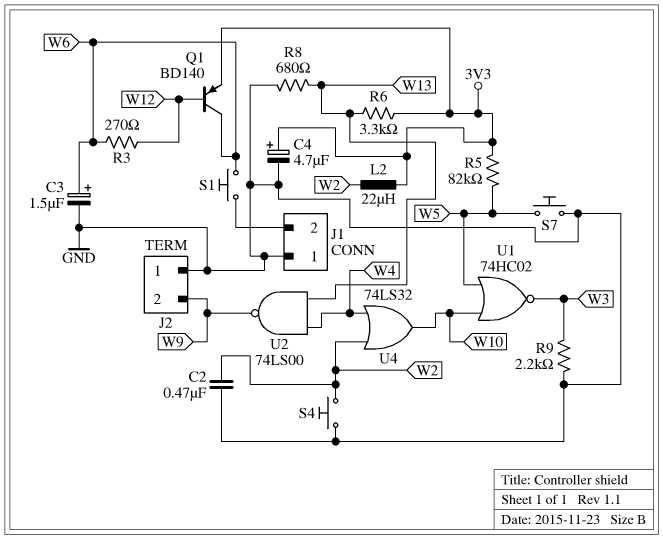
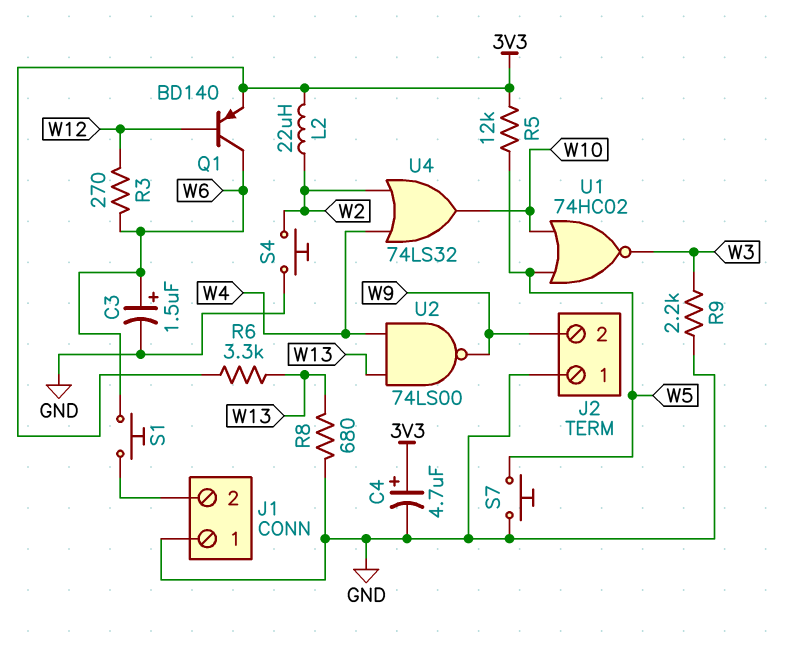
C2: 470nF (GND, W2) -> none
R5: 82k (3V3, W5) -> 12k (3V3, W5)

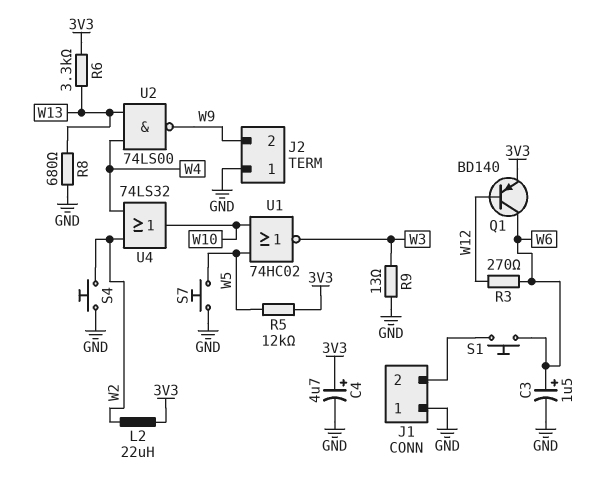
R9: 2.2k (GND, W3) -> 13 (GND, W3)

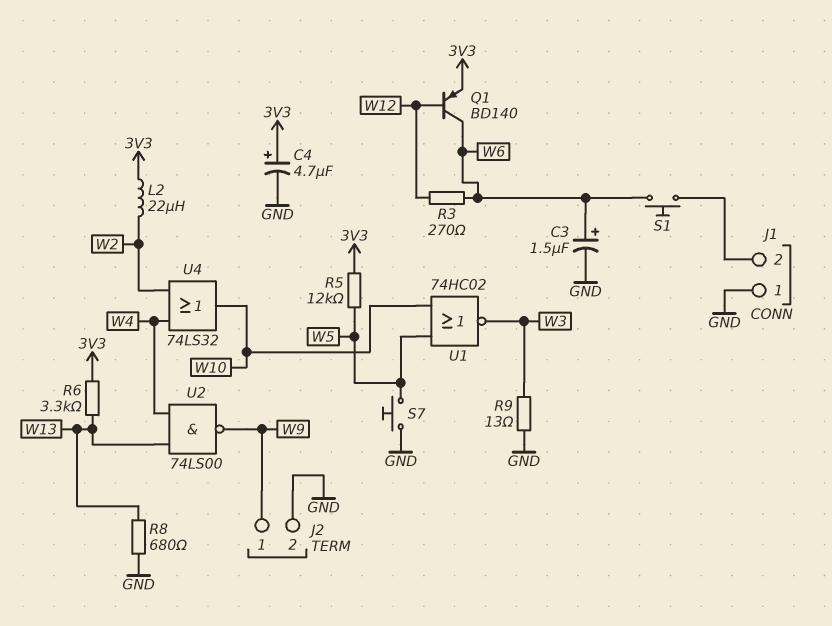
J2 pin 1: GND -> W9
J2 pin 2: W9 -> GND
S4: button (GND, W2) -> none

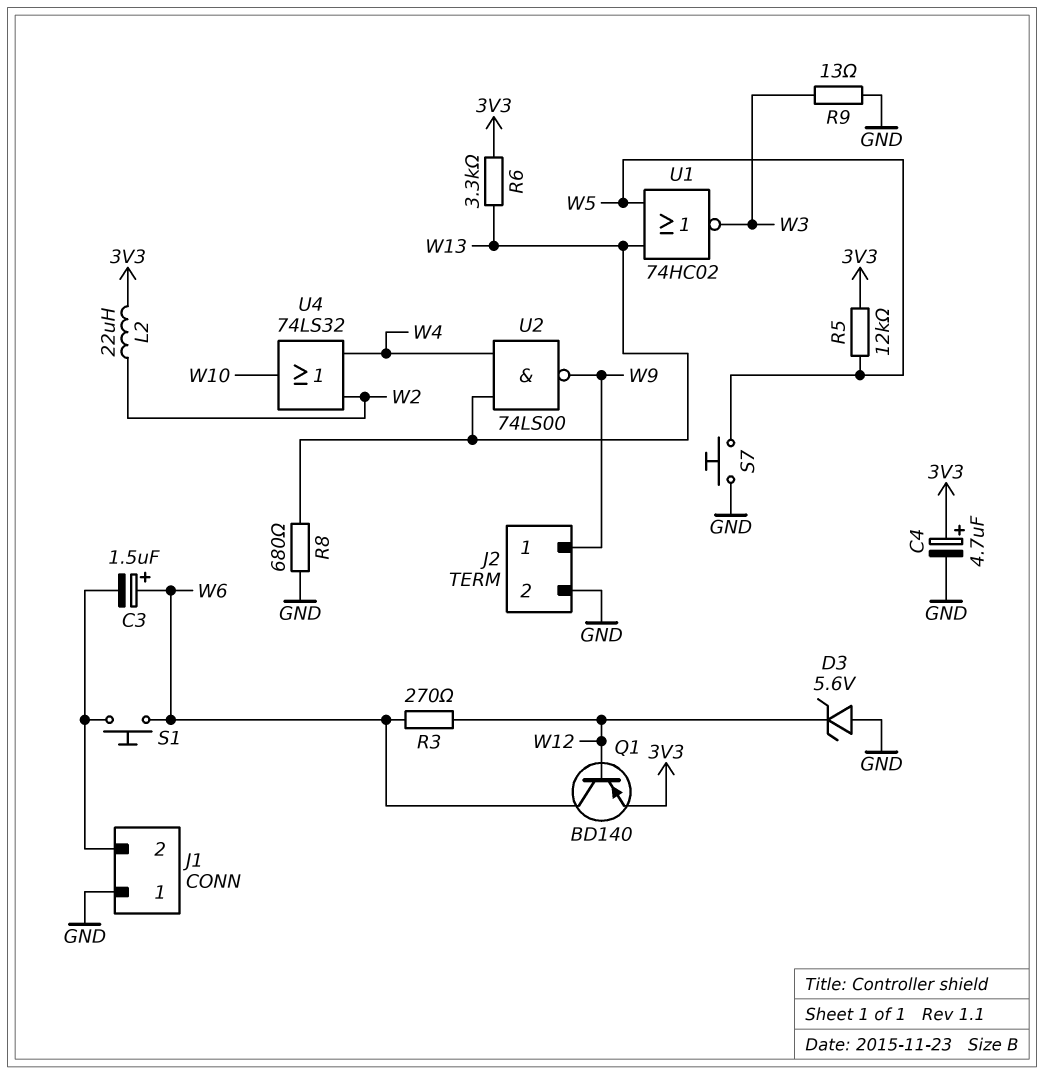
C3: 1.5uF (plus W6, minus GND) -> 1.5uF (plus W6, minus J1/2)
D3: none -> zener 5.6V (A GND, K W12)
U1: NOR 74HC02 (in W5, in W10, out W3) -> NOR 74HC02 (in W5, in W13, out W3)

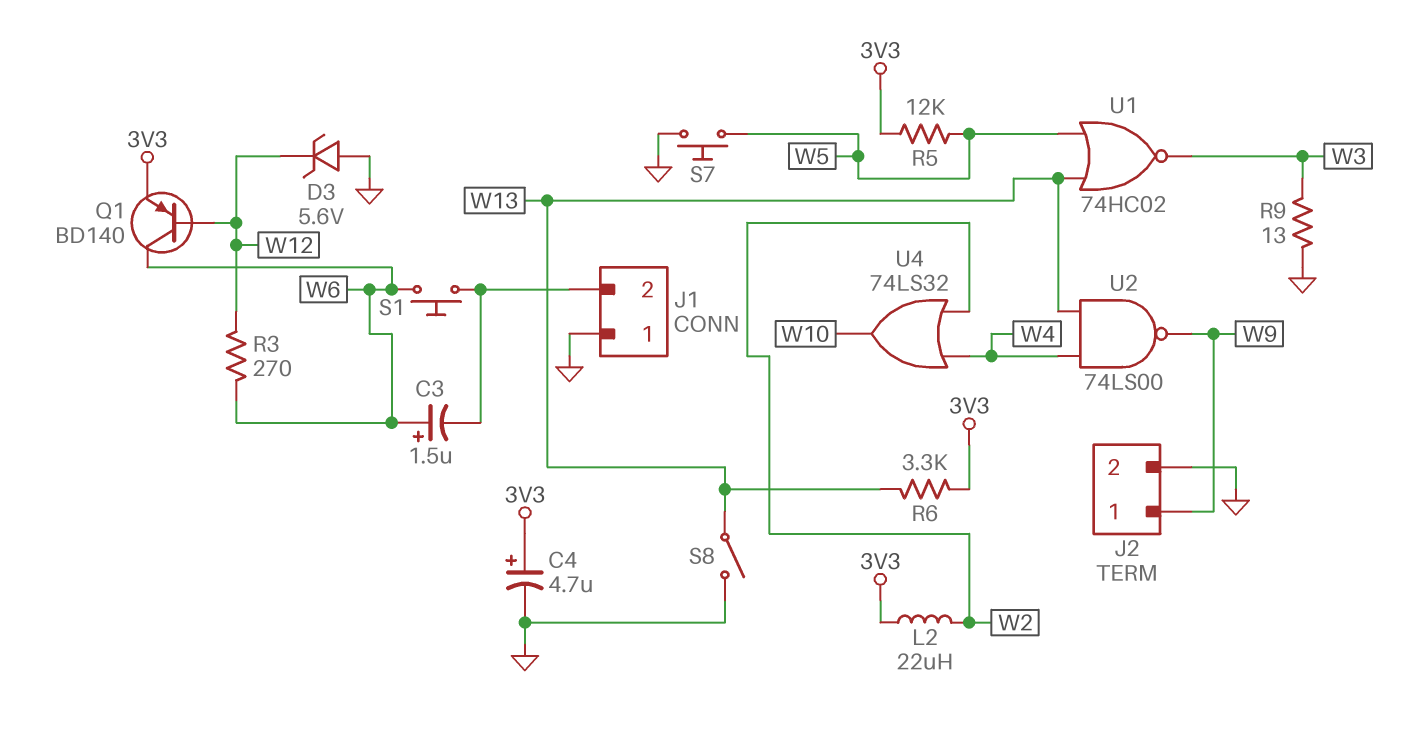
R8: 680 (GND, W13) -> none
S8: none -> switch (GND, W13)

